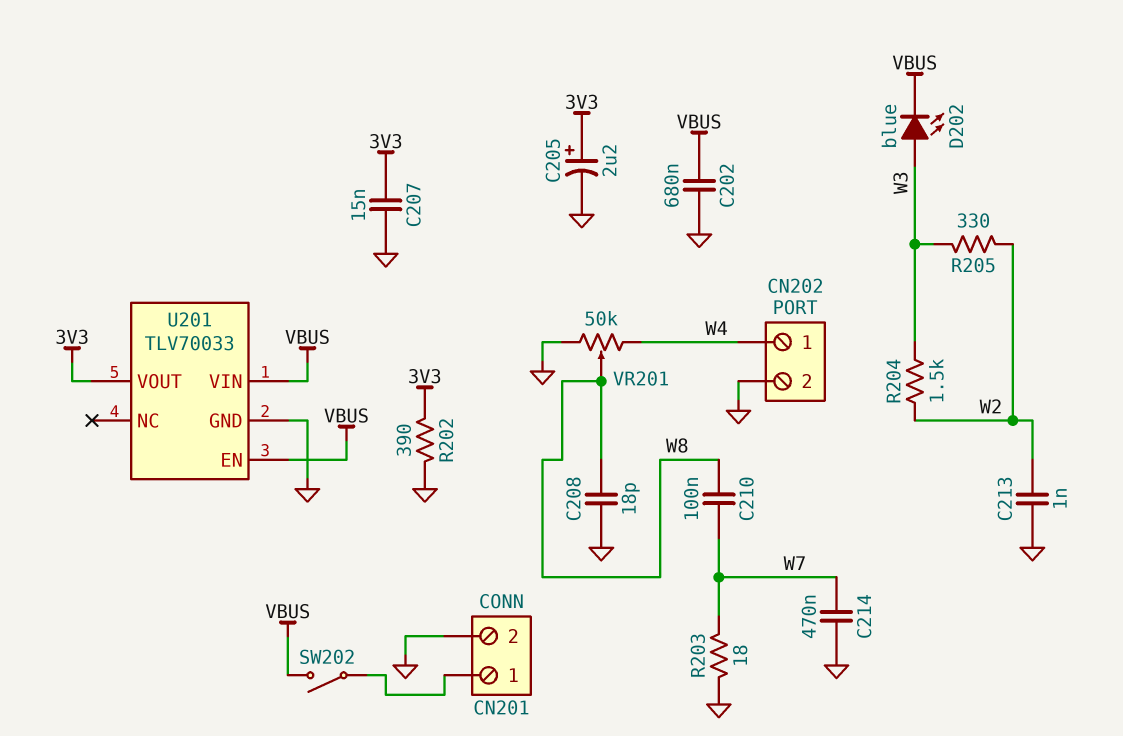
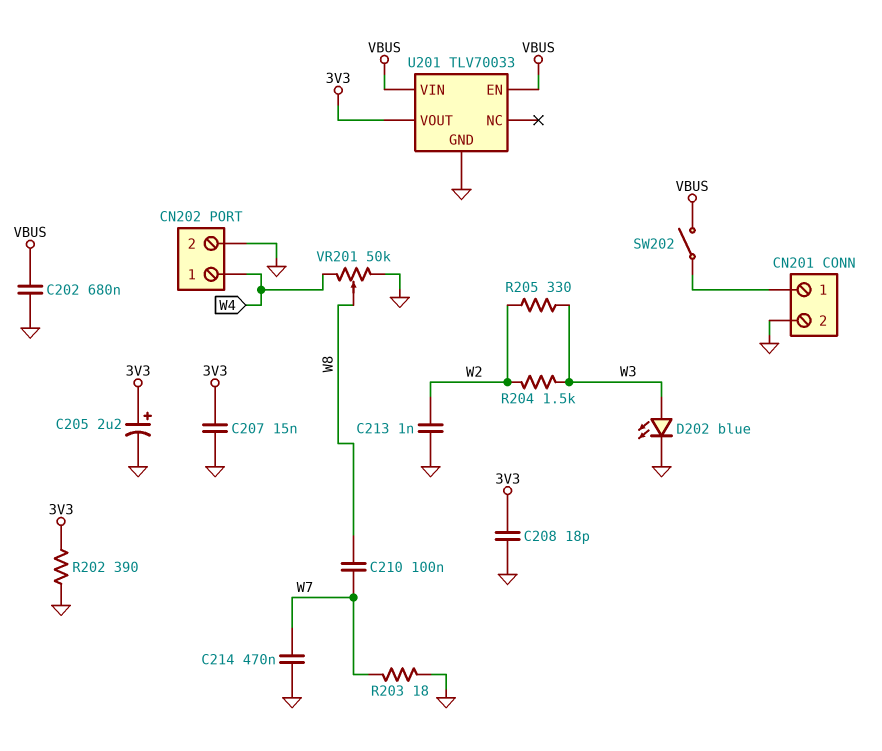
C208: 18pF (GND, W8) -> 18pF (3V3, GND)
D202: LED blue (A W3, K VBUS) -> LED blue (A W3, K GND)

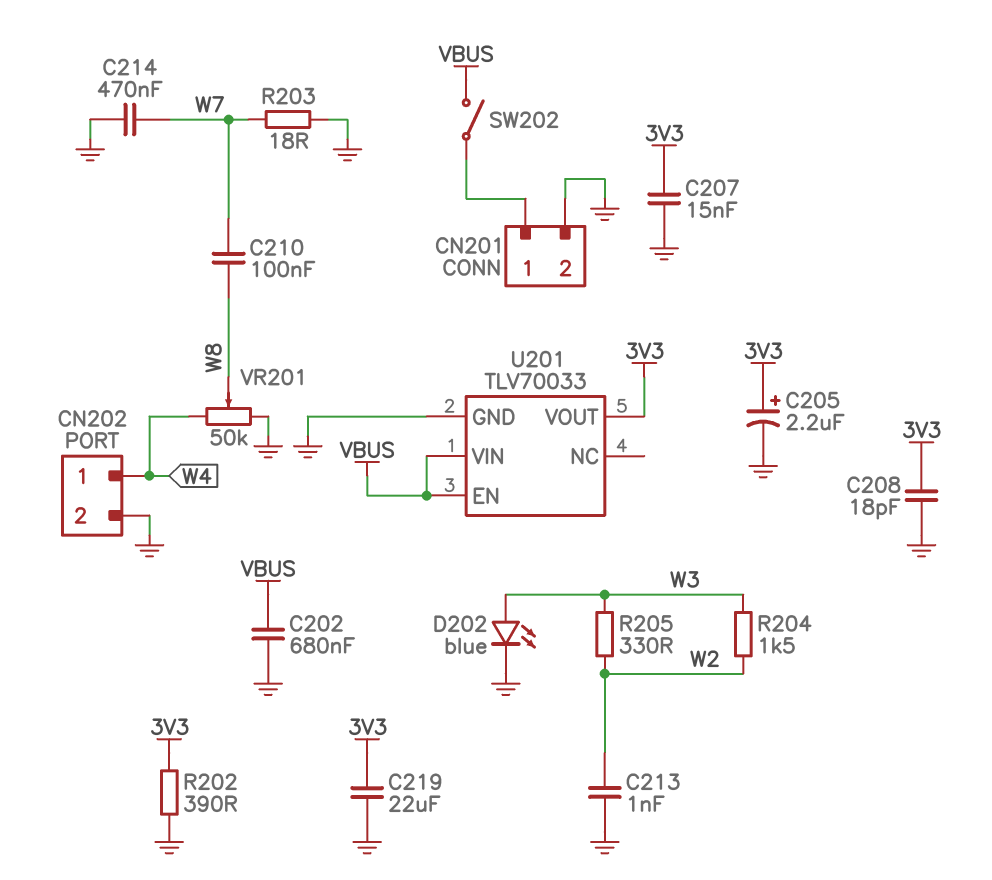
C219: none -> 22uF (3V3, GND)

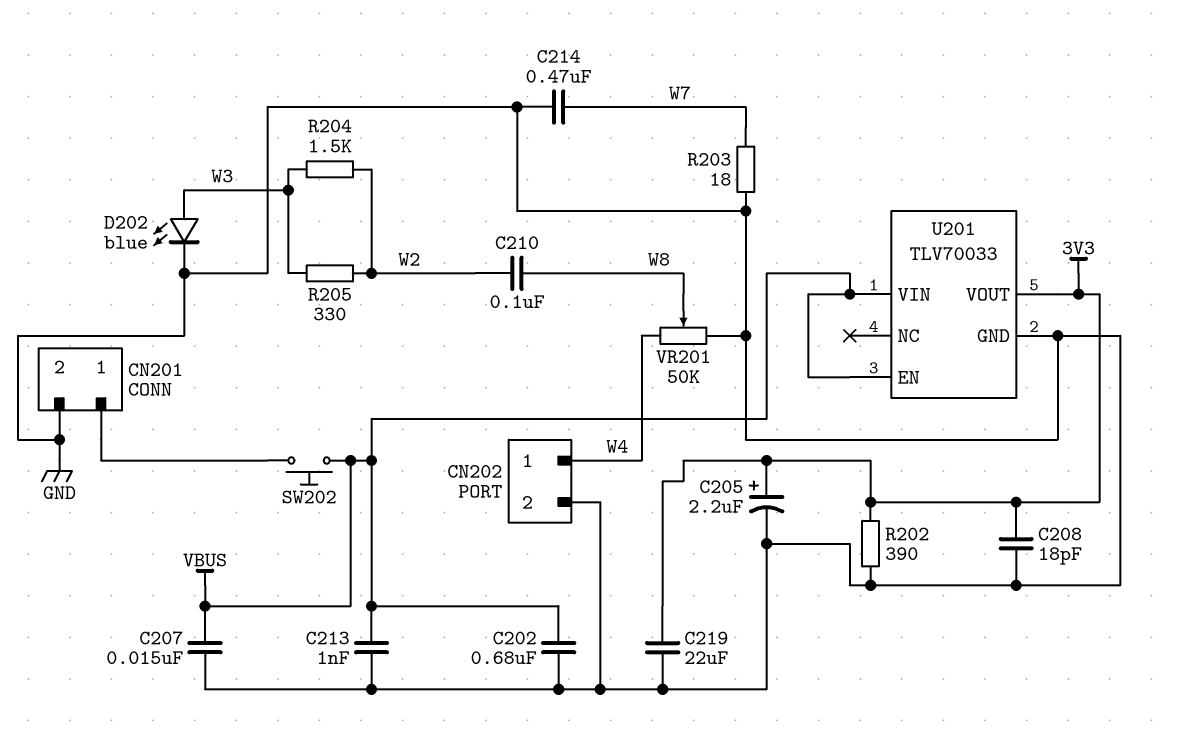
C207: 15nF (3V3, GND) -> 15nF (GND, VBUS)
C210: 100nF (W7, W8) -> 100nF (W2, W8)
C213: 1nF (GND, W2) -> 1nF (GND, VBUS)
SW202: switch (CN201/1, VBUS) -> button (CN201/1, VBUS)

